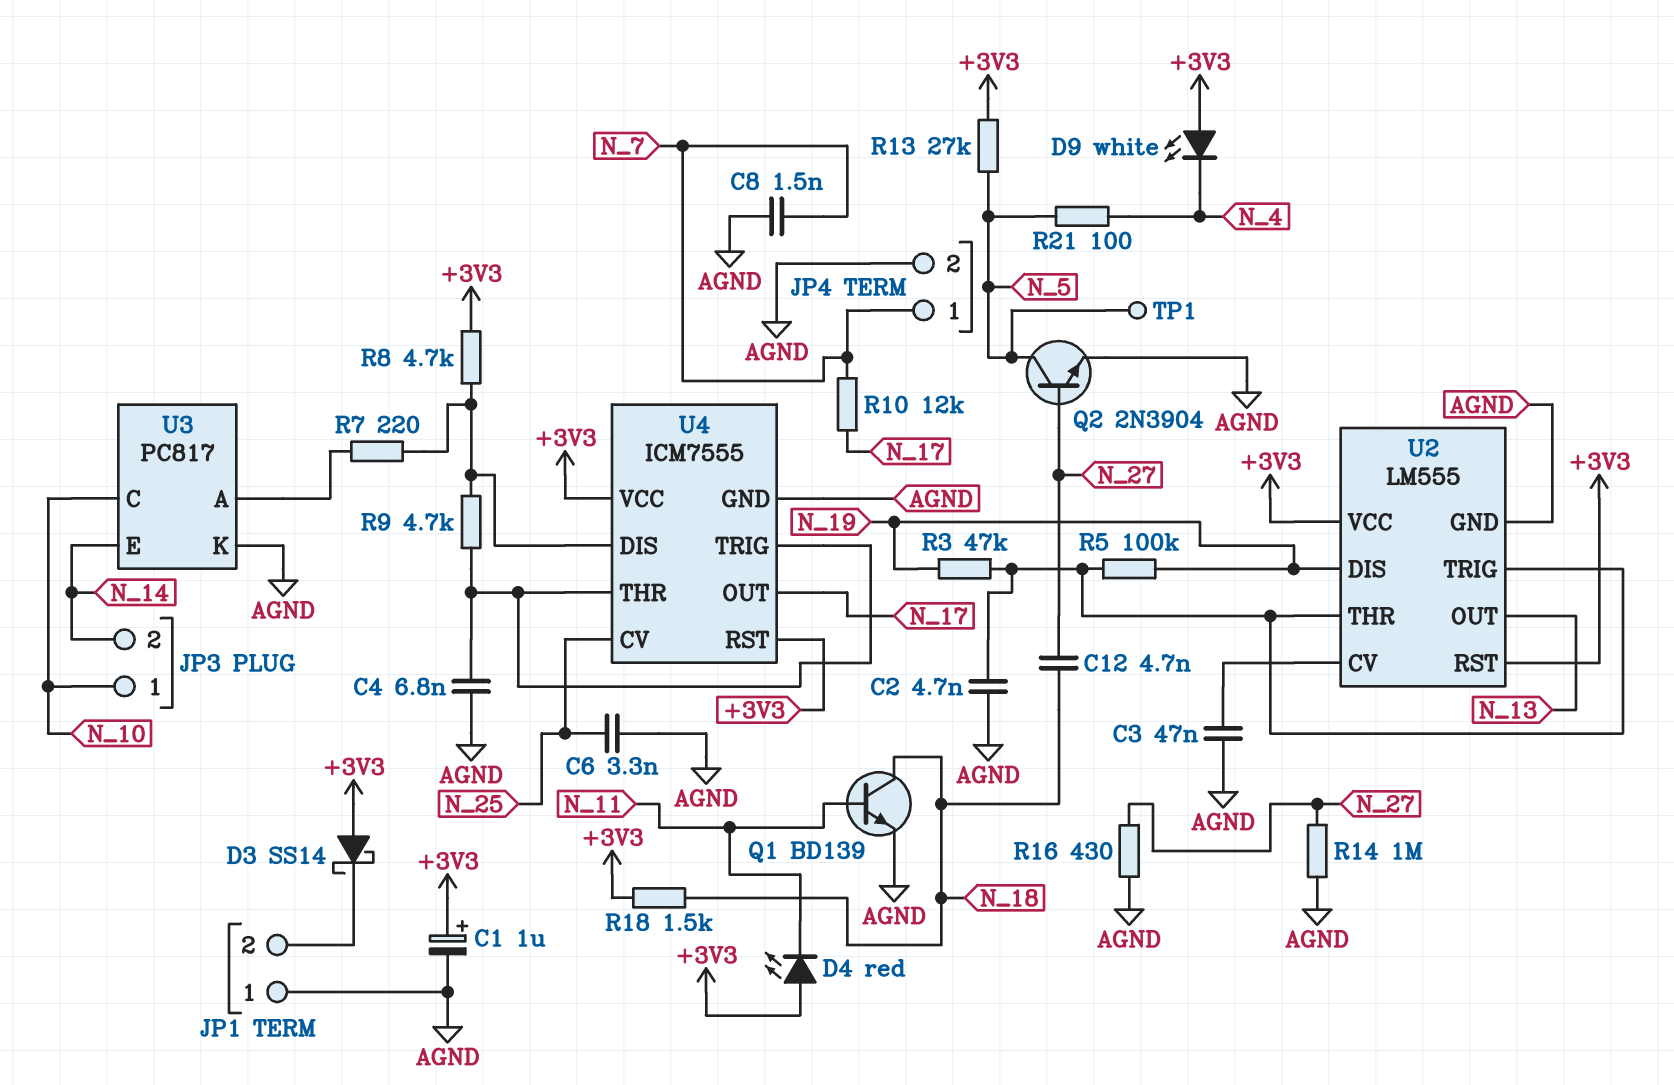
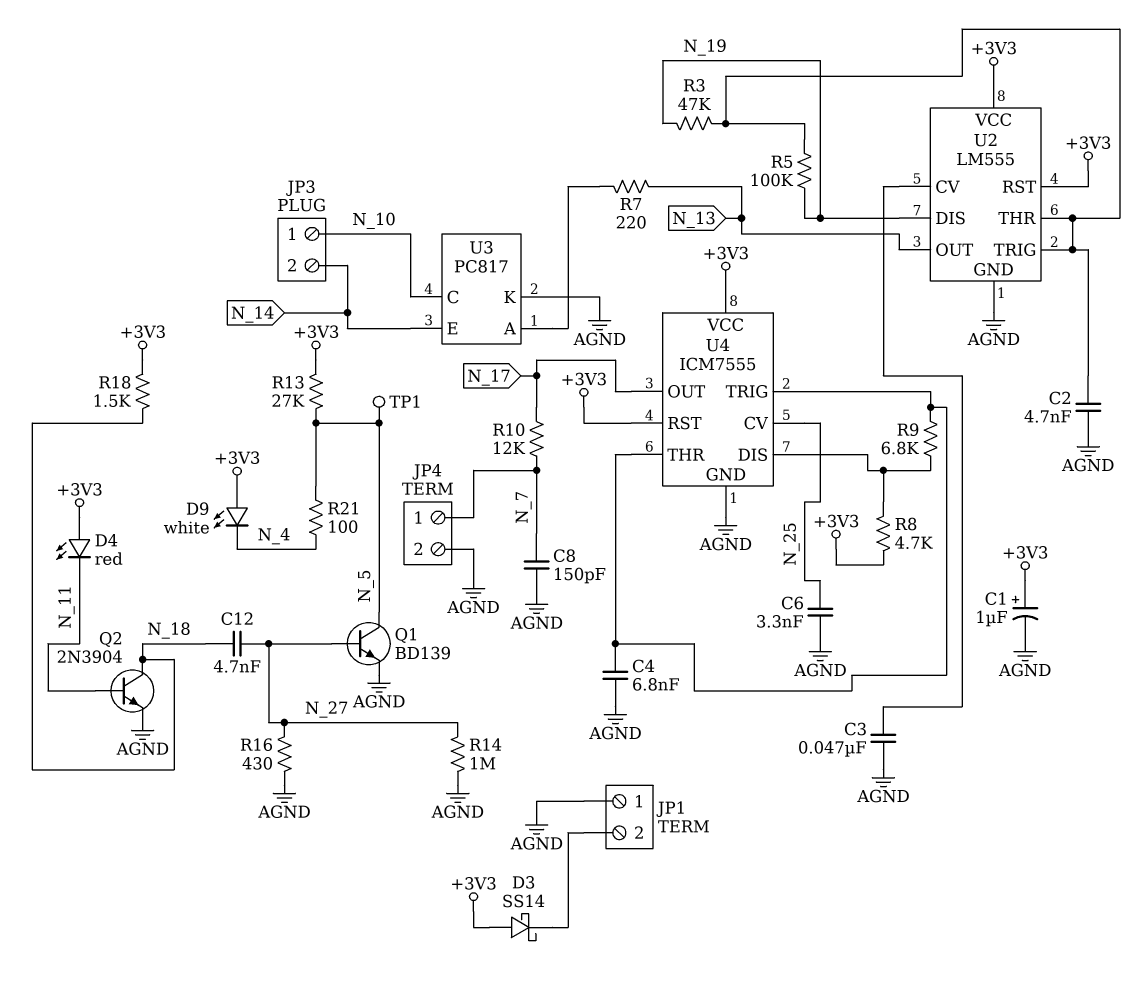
C8: 1.5nF (AGND, N_7) -> 150pF (AGND, N_7)
Q1: NPN BD139 (B N_11, C N_18, E AGND) -> NPN BD139 (B N_27, C N_5, E AGND)
Q2: NPN 2N3904 (B N_27, C N_5, E AGND) -> NPN 2N3904 (B N_11, C N_18, E AGND)
R7: 220 (U3/A, U4/DIS) -> 220 (N_13, U3/A)
R9: 4.7k (U4/DIS, U4/THR) -> 6.8k (U4/DIS, U4/THR)

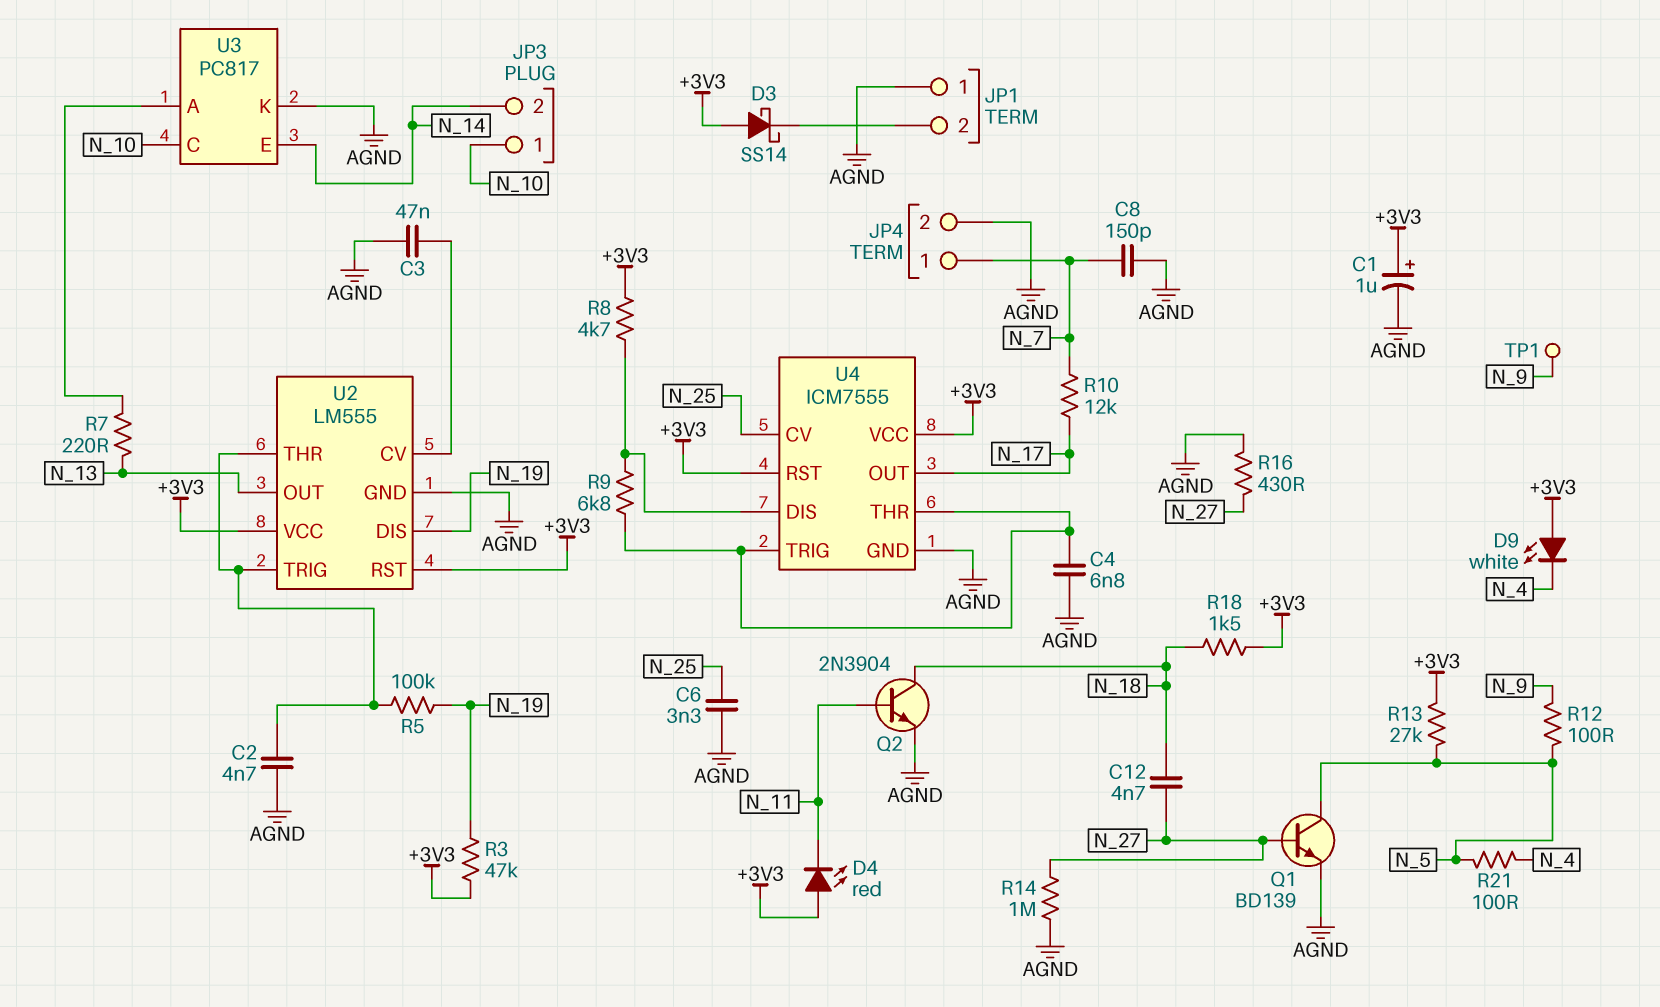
R3: 47k (N_19, U2/THR) -> 47k (+3V3, N_19)
R12: none -> 100 (N_5, N_9)
TP1: test point (N_5) -> test point (N_9)

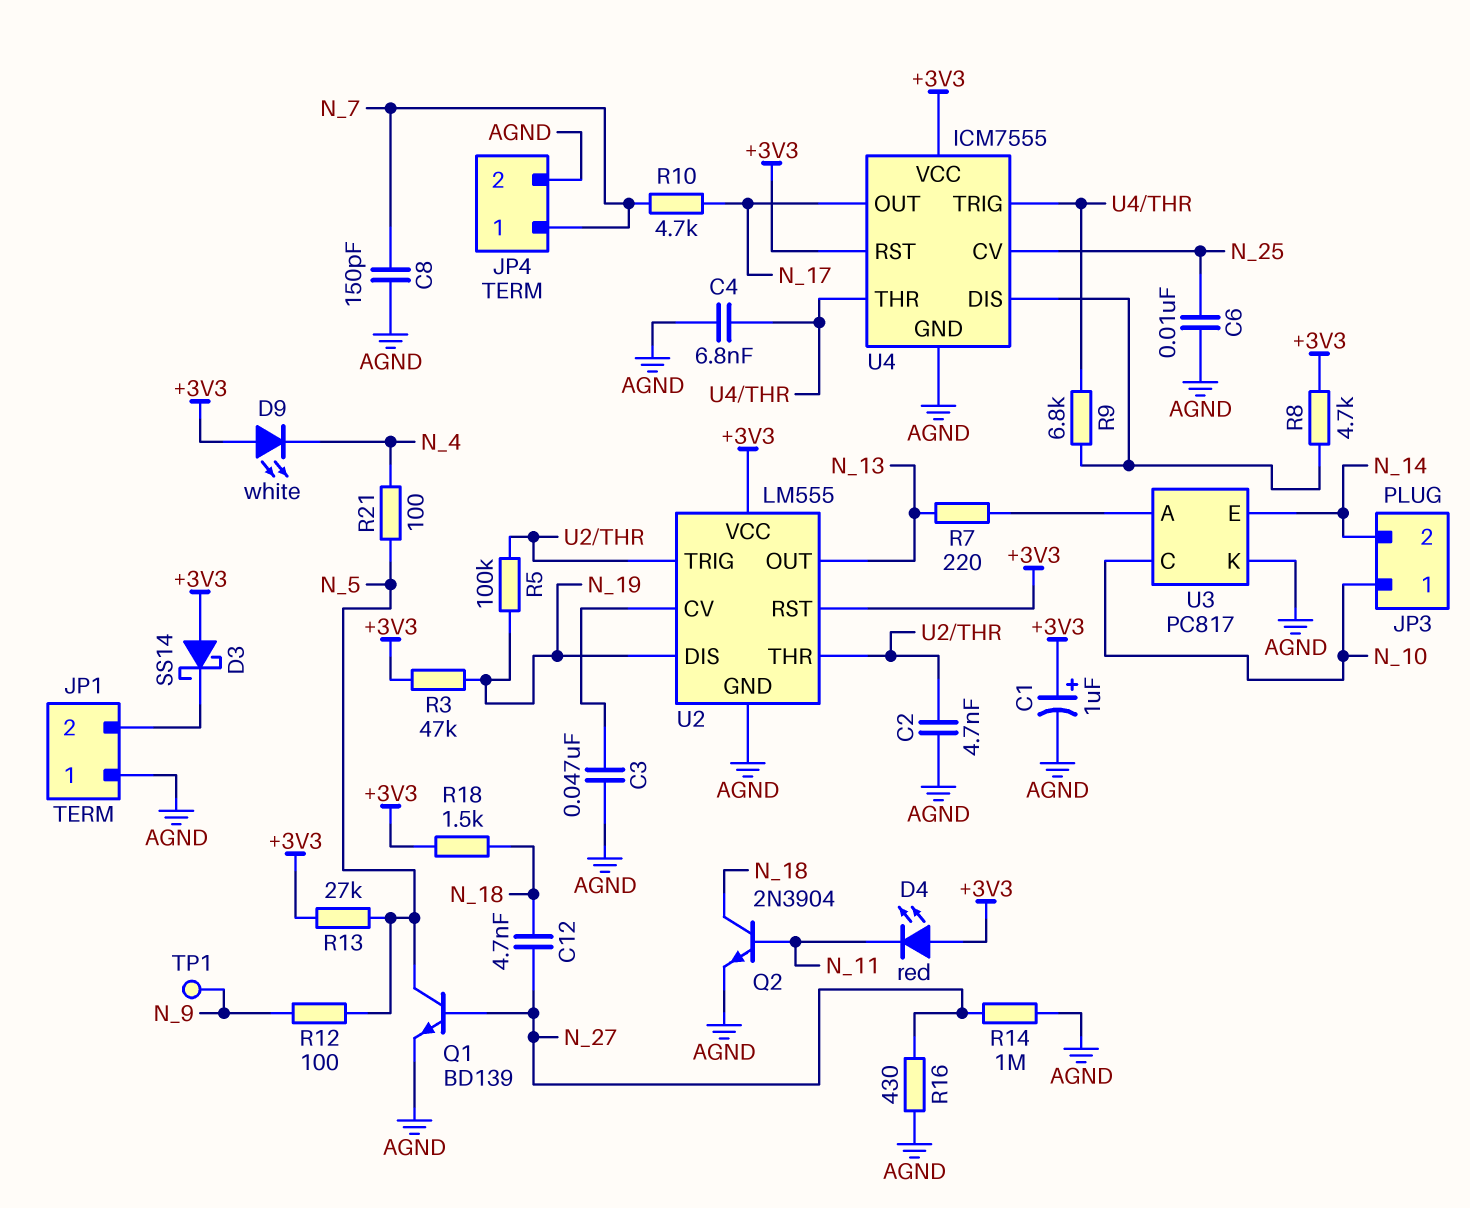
C6: 3.3nF (AGND, N_25) -> 10nF (AGND, N_25)
R10: 12k (N_7, N_17) -> 4.7k (N_7, N_17)

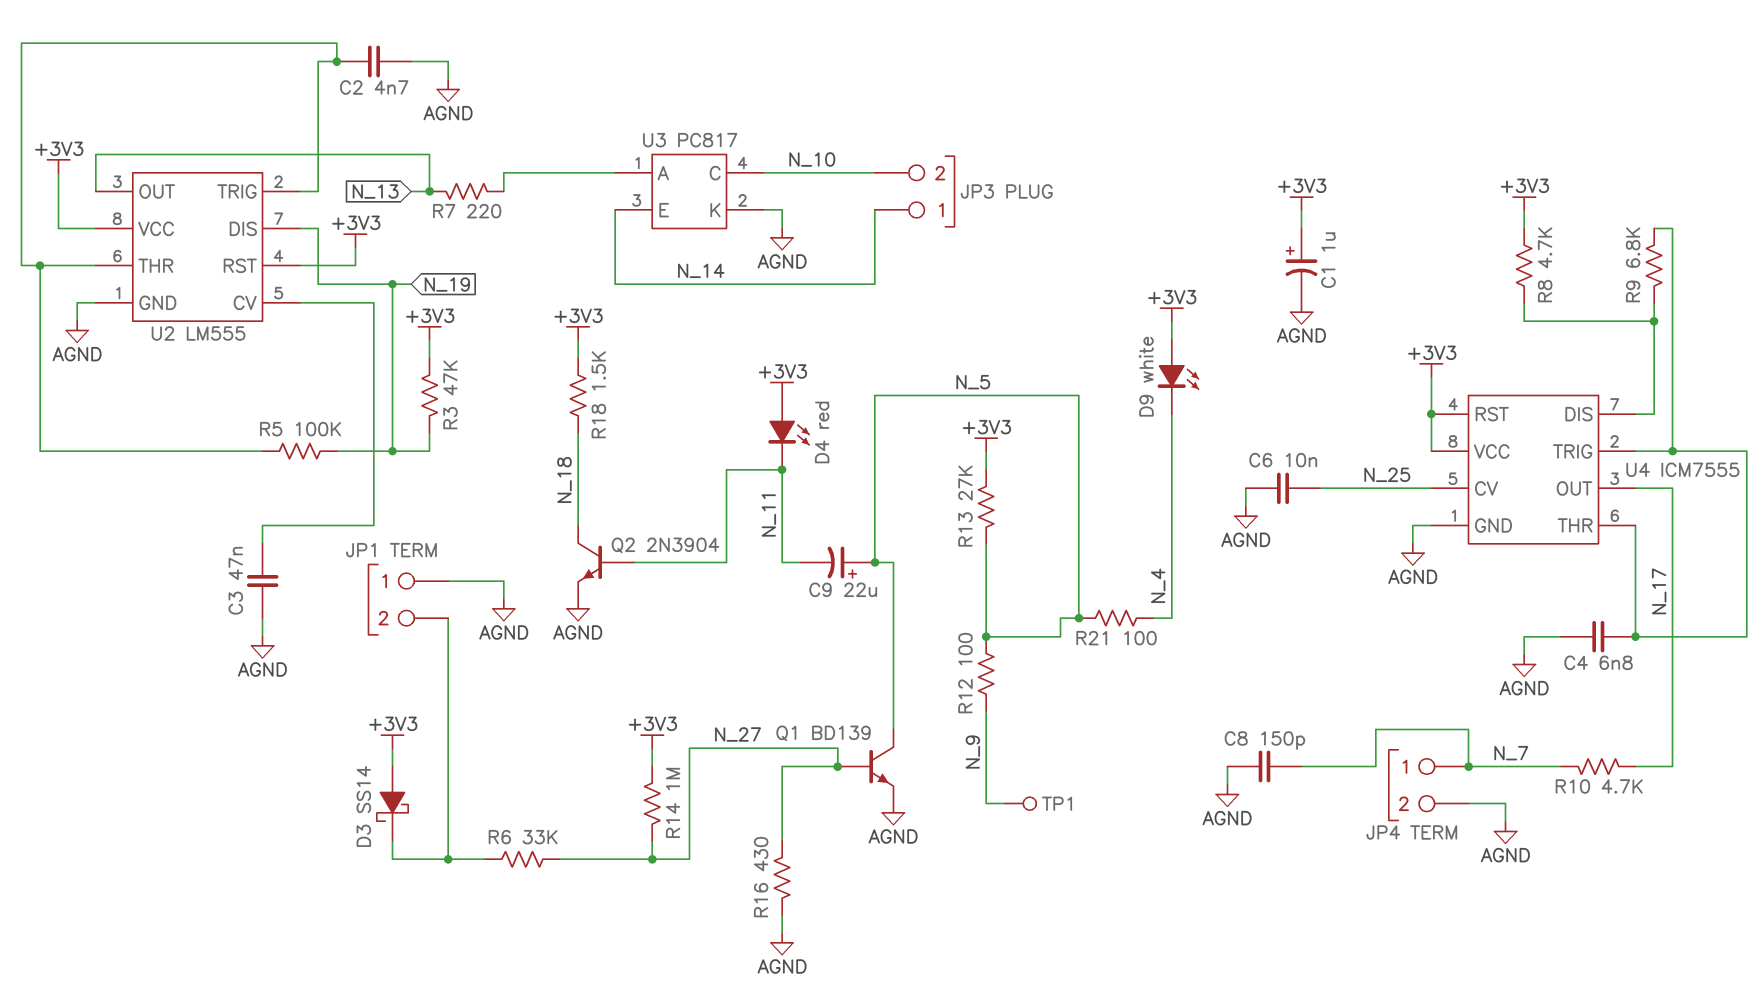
C9: none -> 22uF (plus N_5, minus N_11)
C12: 4.7nF (N_18, N_27) -> none
JP3 pin 1: N_10 -> N_14
JP3 pin 2: N_14 -> N_10
R6: none -> 33k (JP1/2, N_27)
R14: 1M (AGND, N_27) -> 1M (+3V3, N_27)

